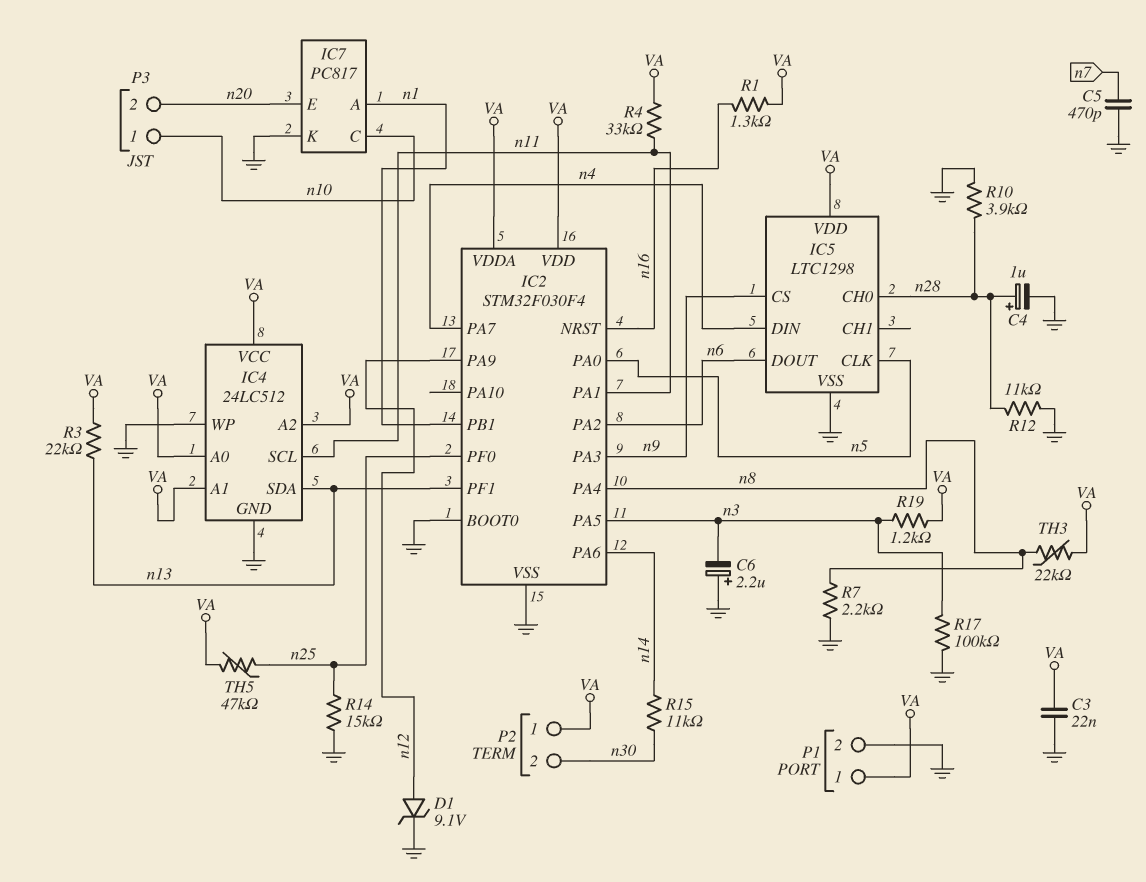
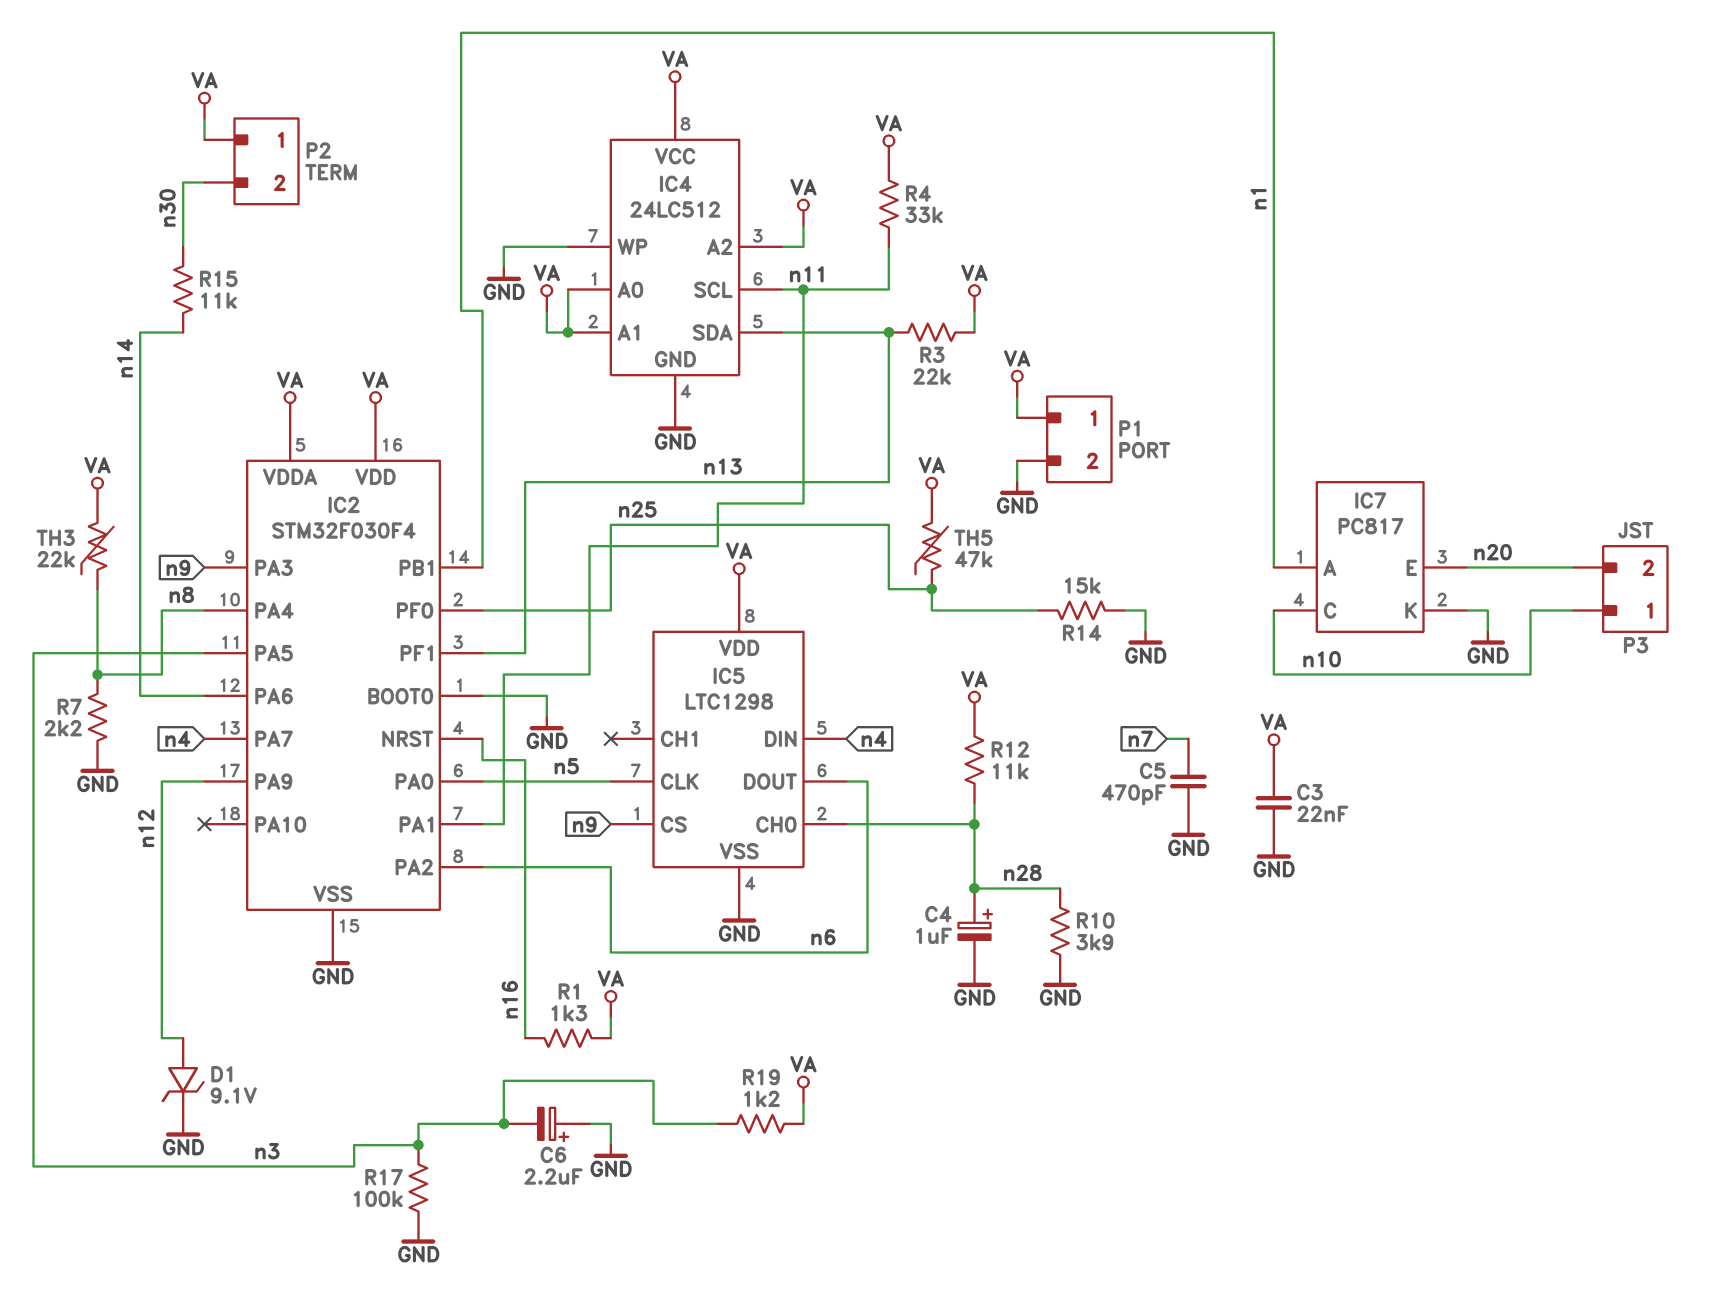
R12: 11k (GND, n28) -> 11k (VA, n28)

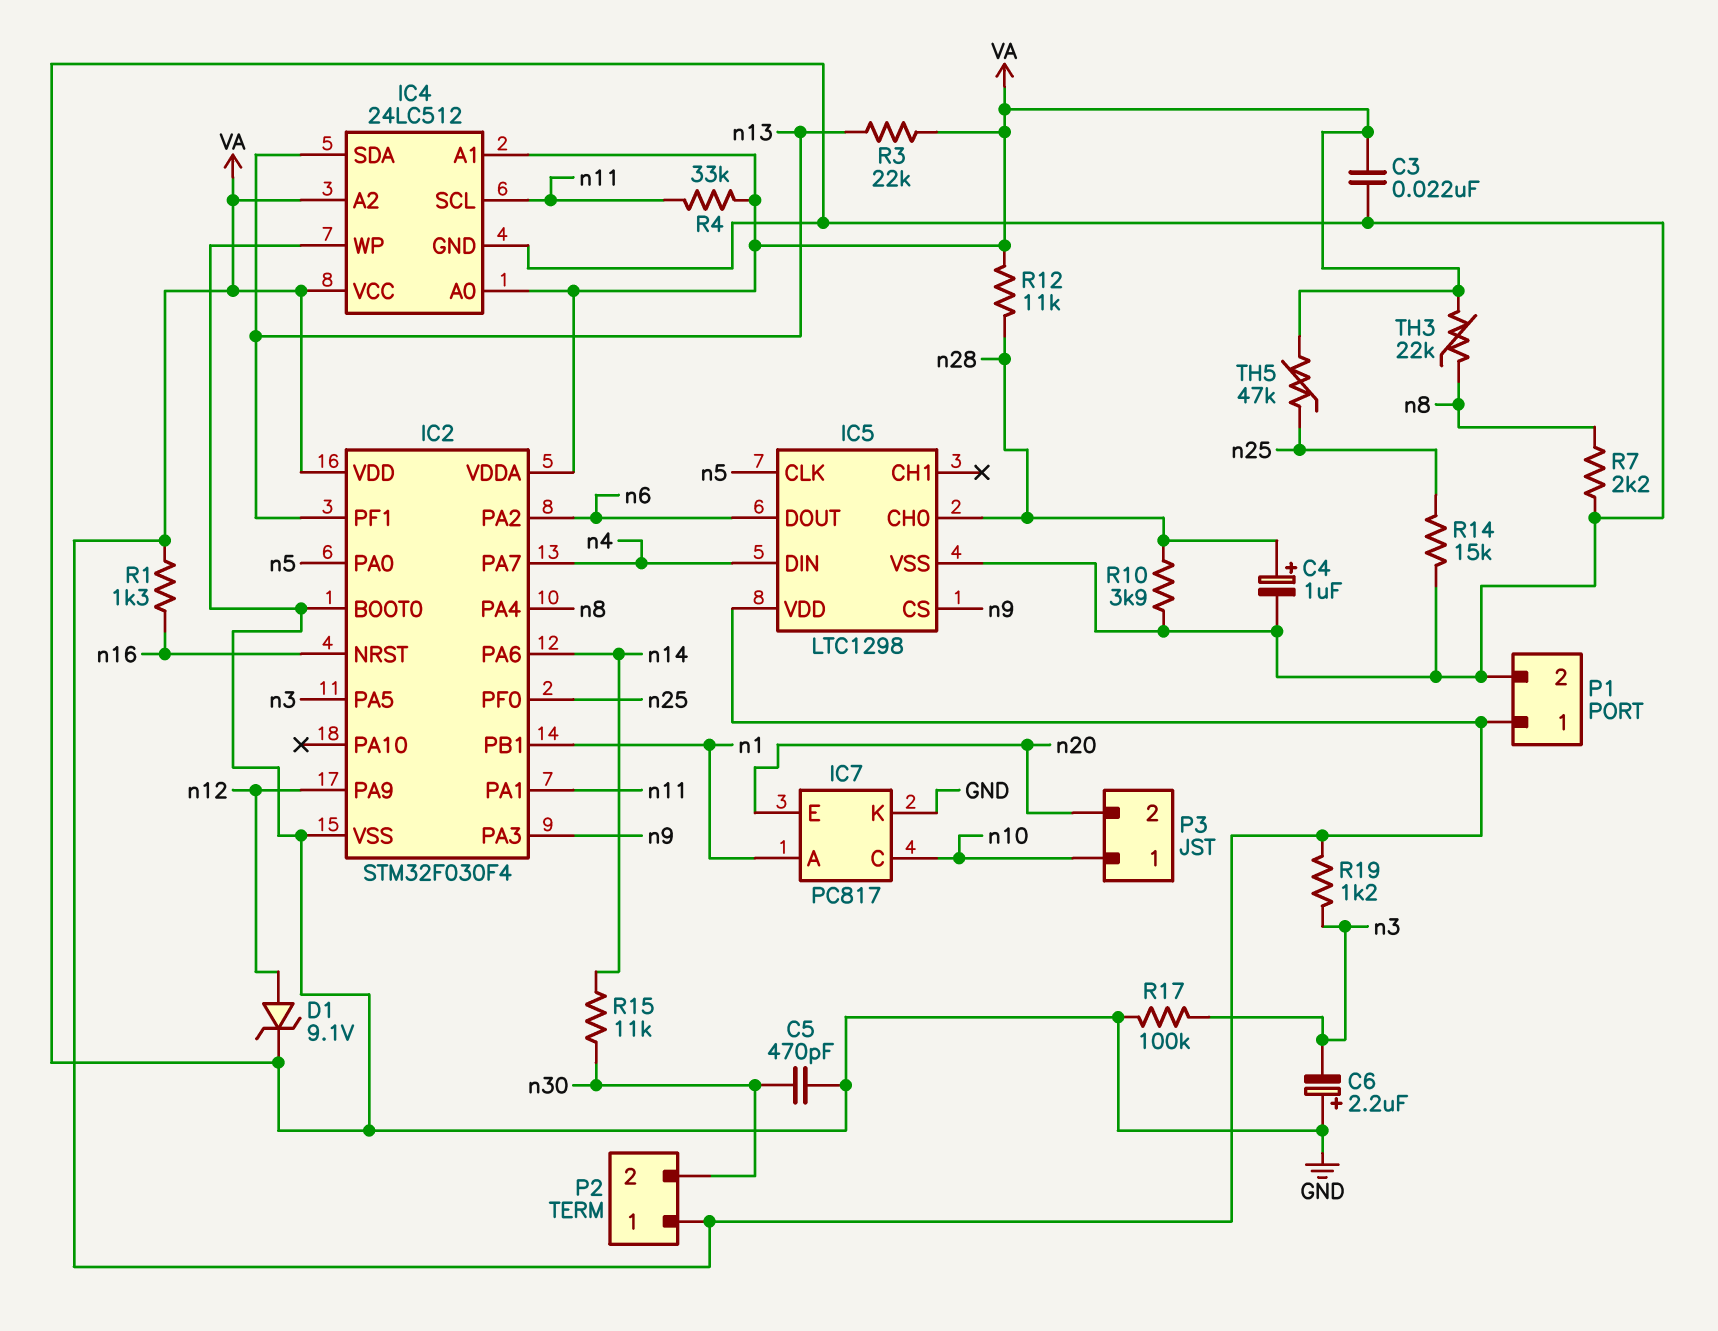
C5: 470pF (GND, n7) -> 470pF (GND, n30)

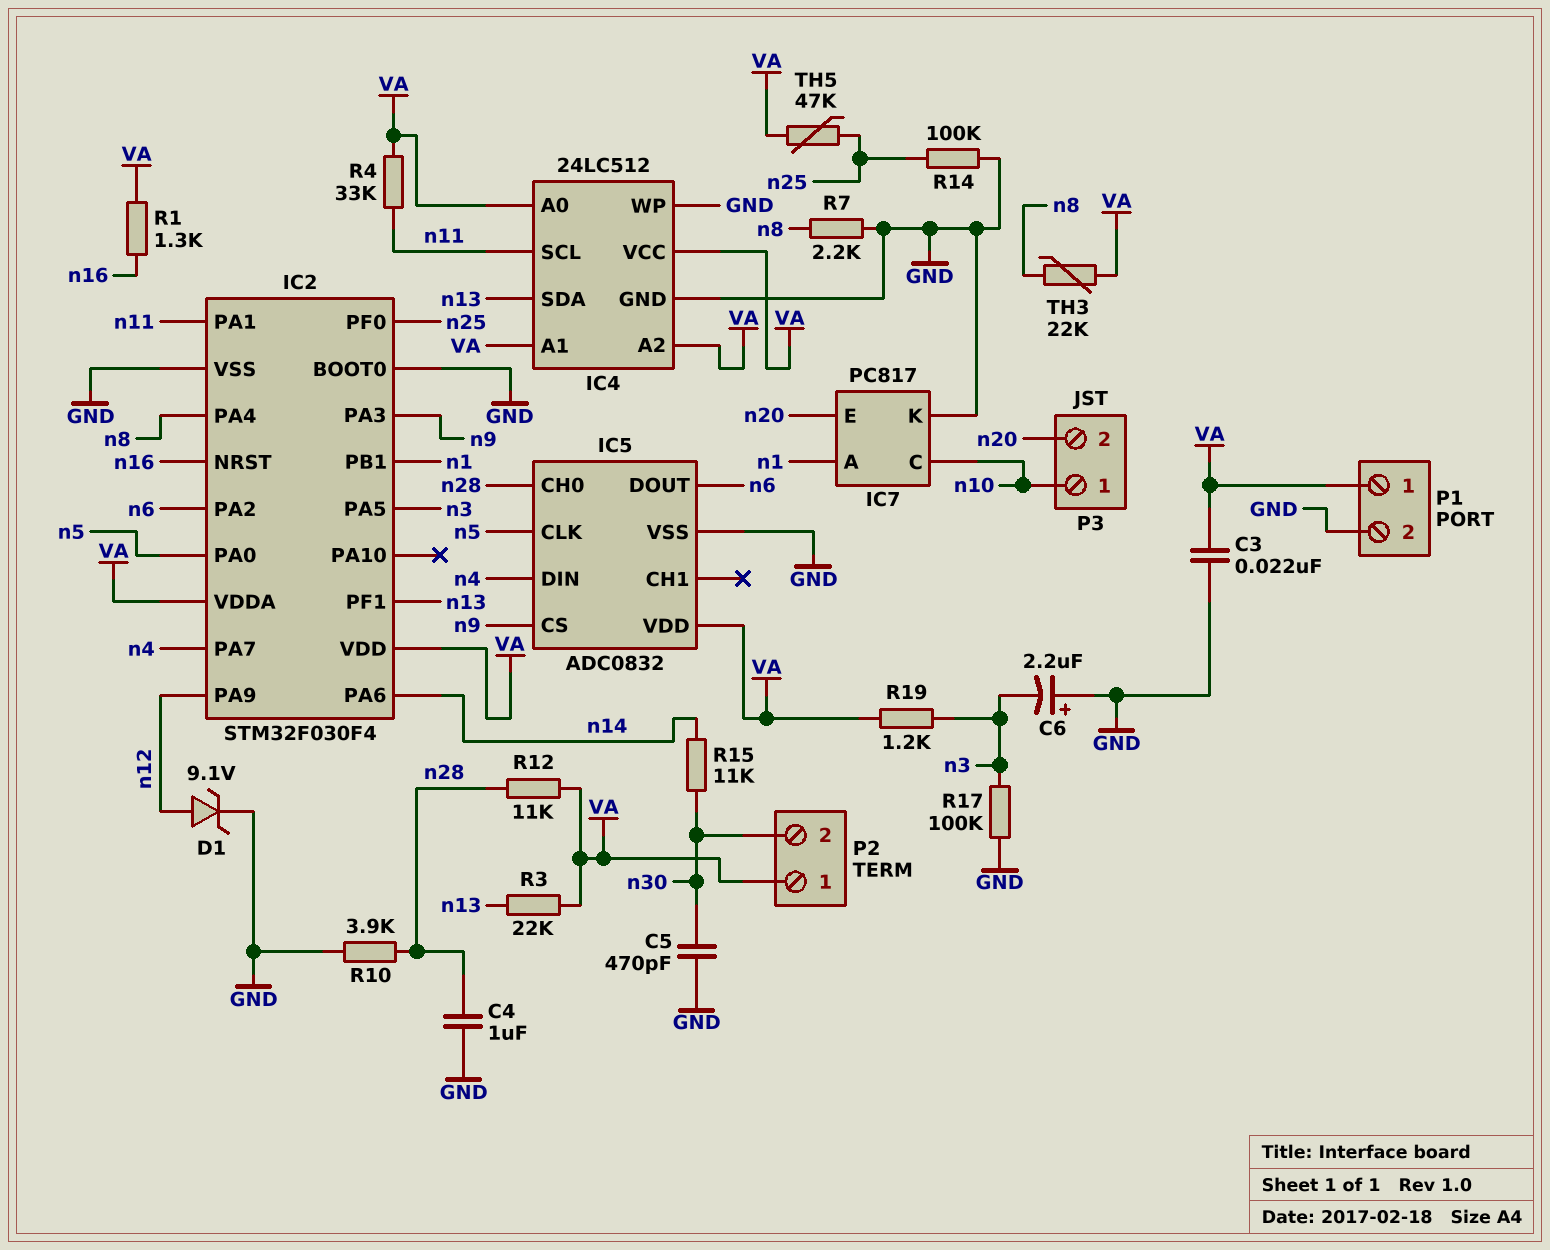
C4: 1uF (plus n28, minus GND) -> 1uF (GND, n28)
IC5: LTC1298 -> ADC0832
R14: 15k (GND, n25) -> 100k (GND, n25)

